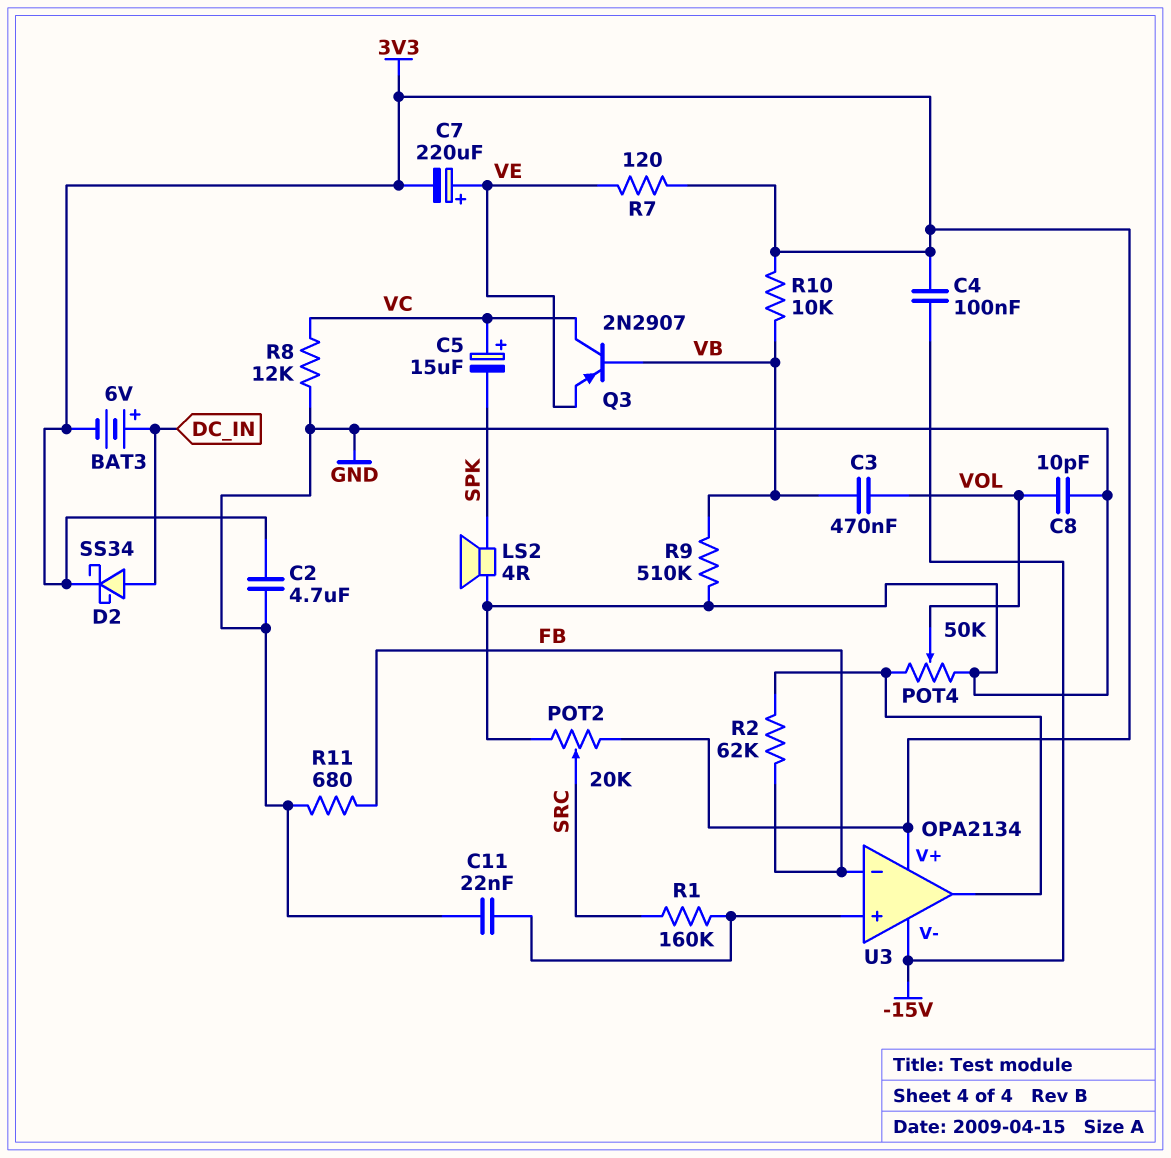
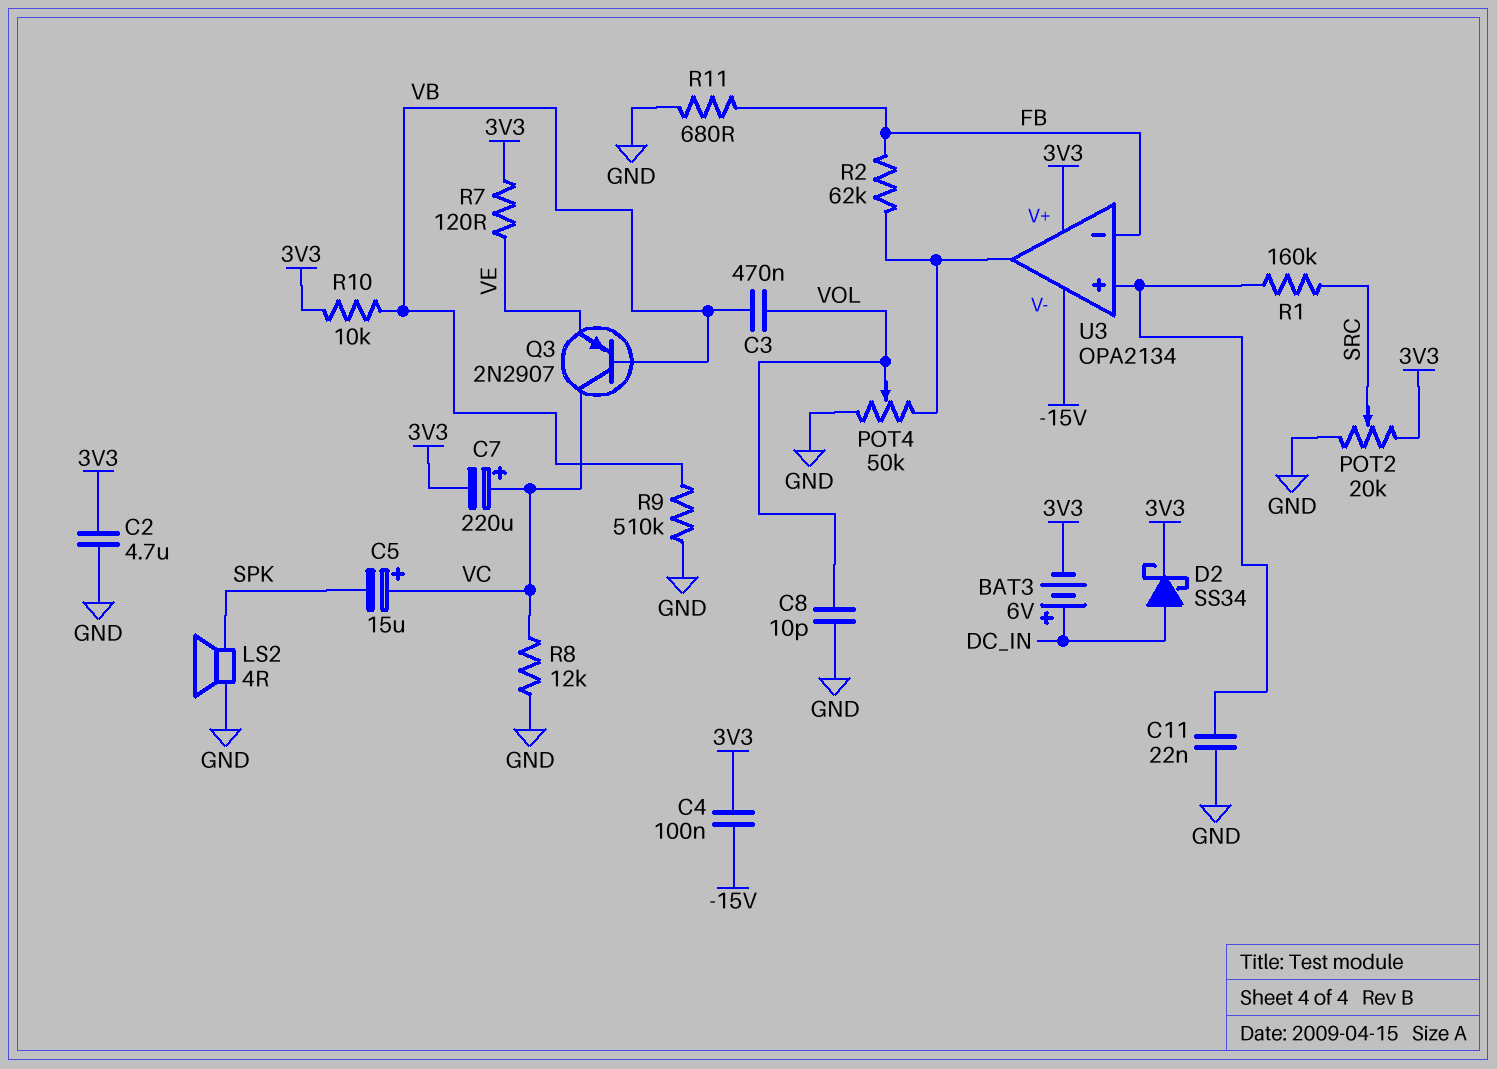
C7: 220uF (plus VE, minus 3V3) -> 220uF (plus VC, minus 3V3)

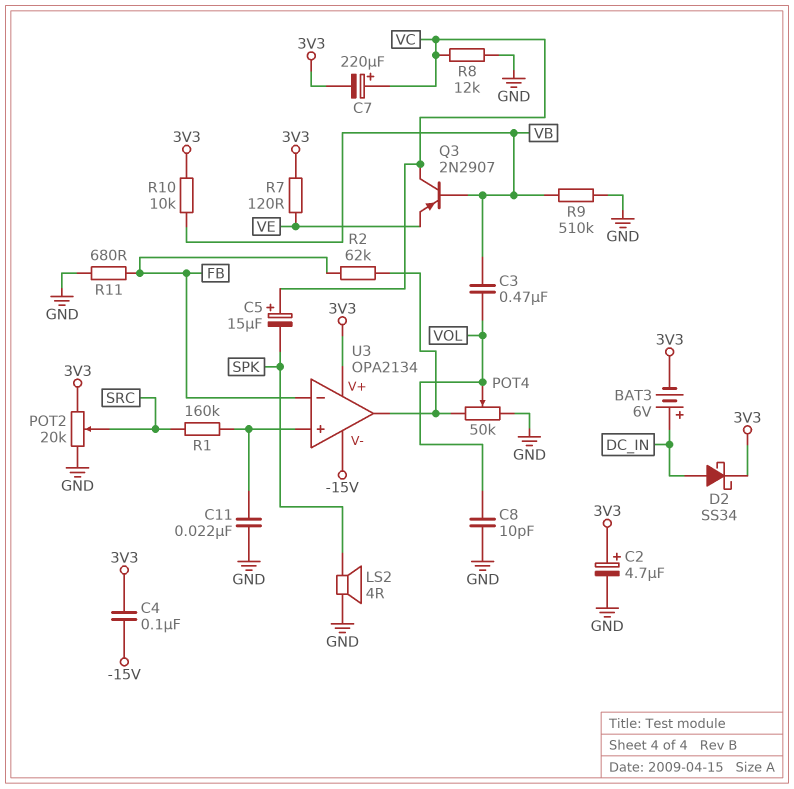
C2: 4.7uF (3V3, GND) -> 4.7uF (plus 3V3, minus GND)

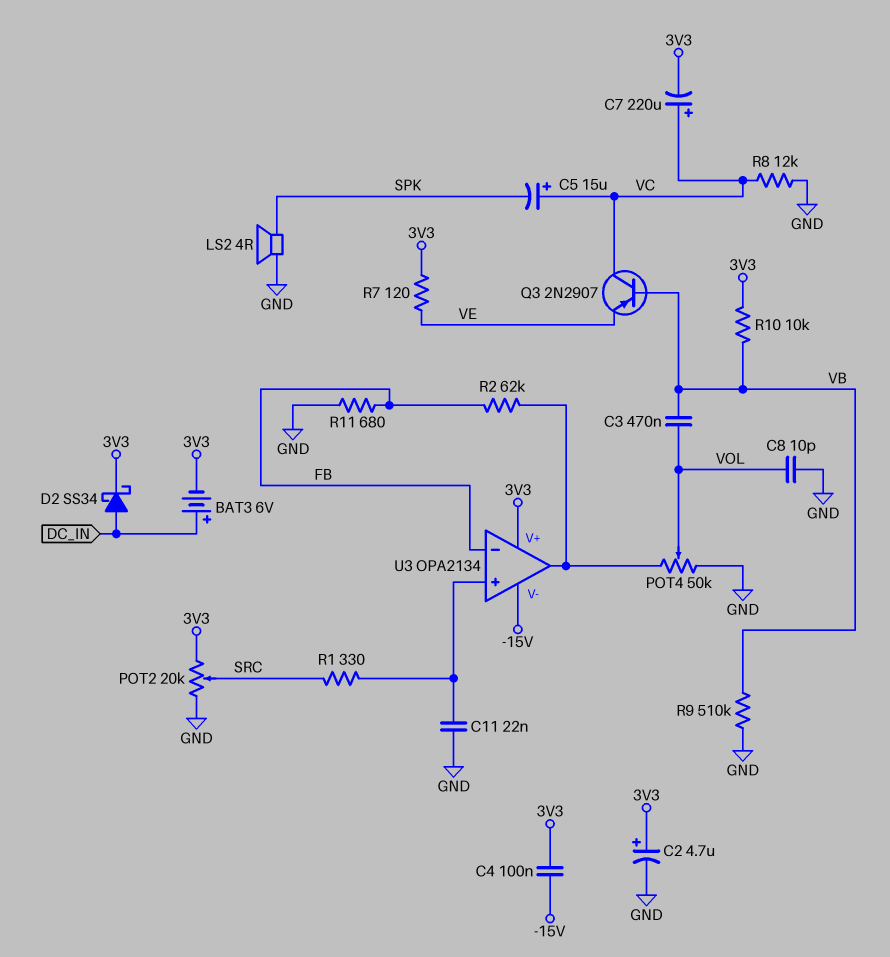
R1: 160k (SRC, U3/in+) -> 330 (SRC, U3/in+)

